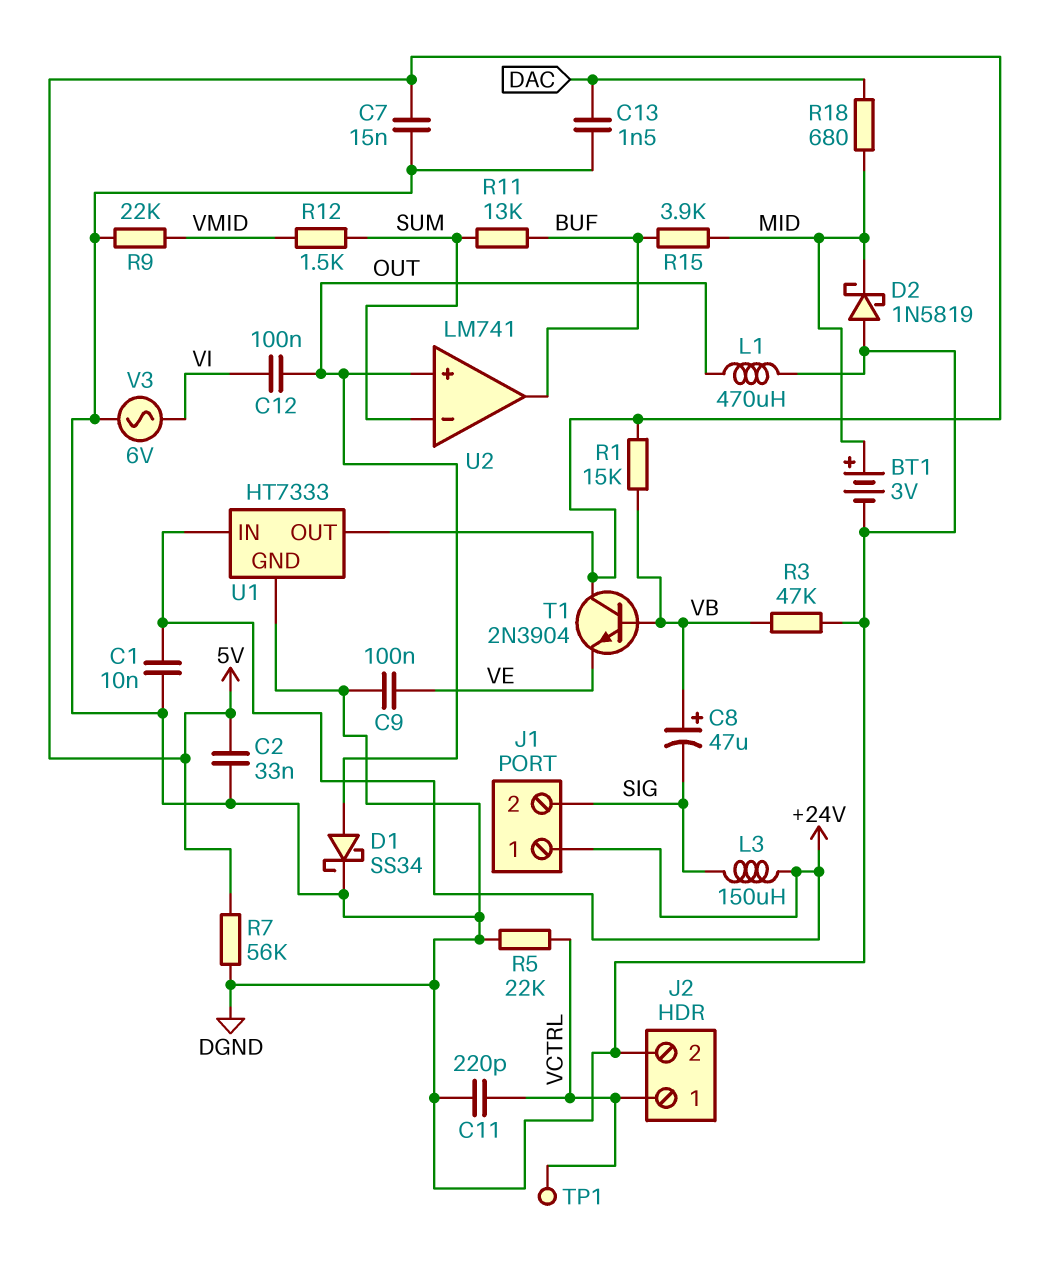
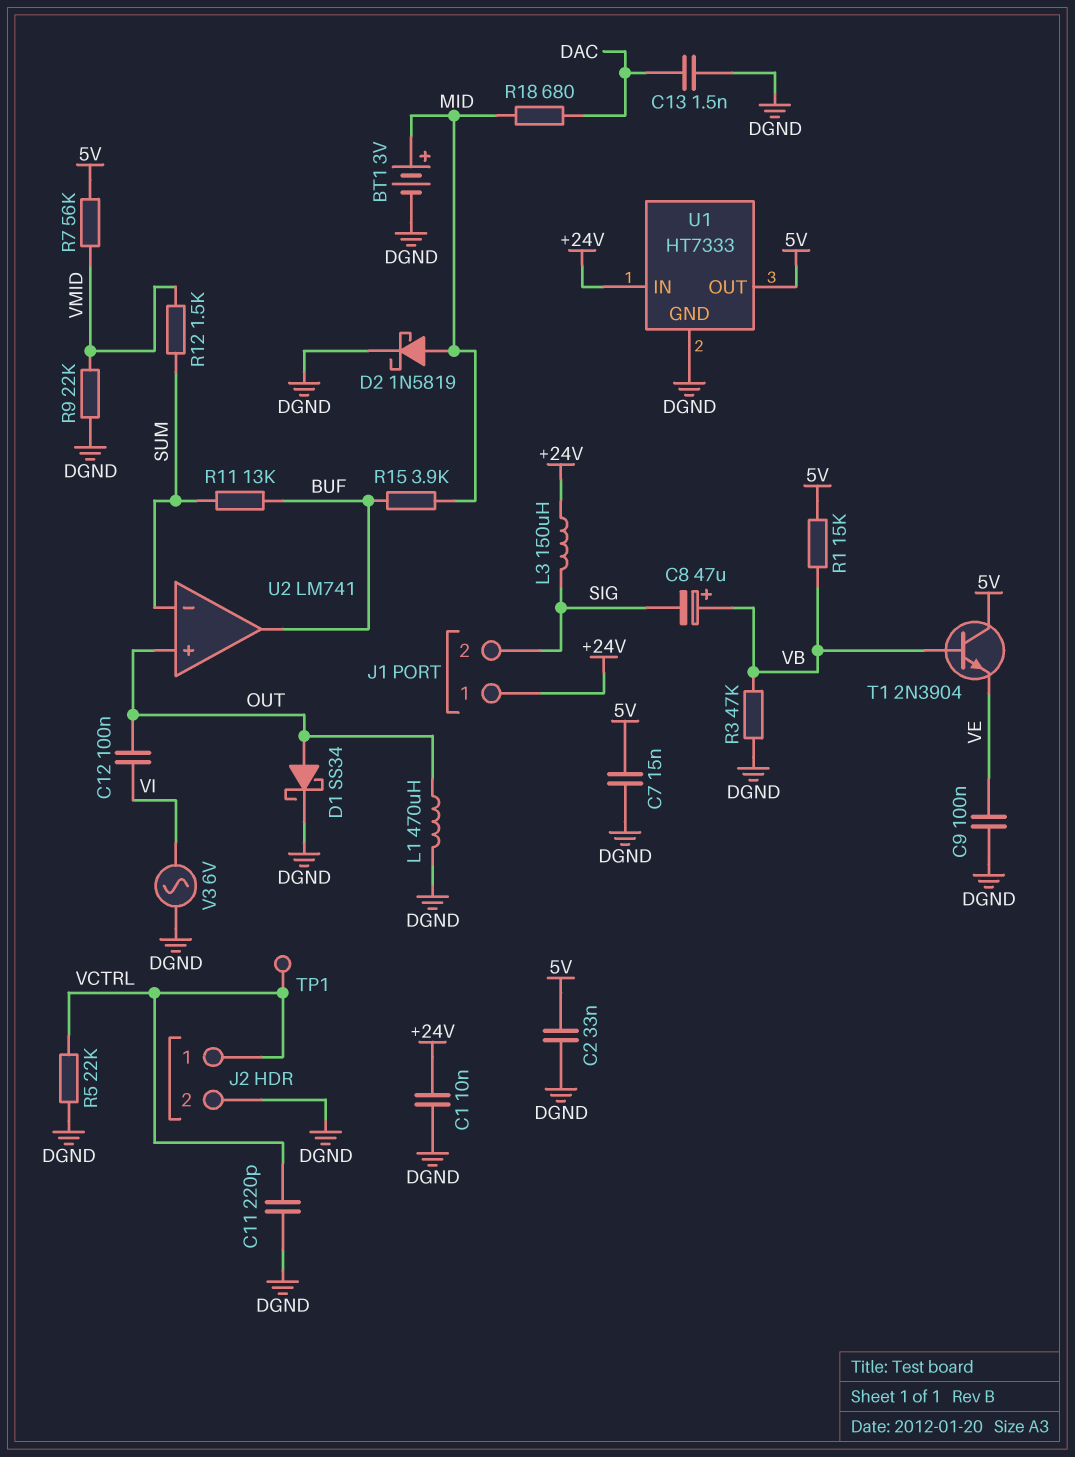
D2: schottky 1N5819 (A DGND, K MID) -> schottky 1N5819 (A MID, K DGND)
R7: 56k (5V, DGND) -> 56k (5V, VMID)

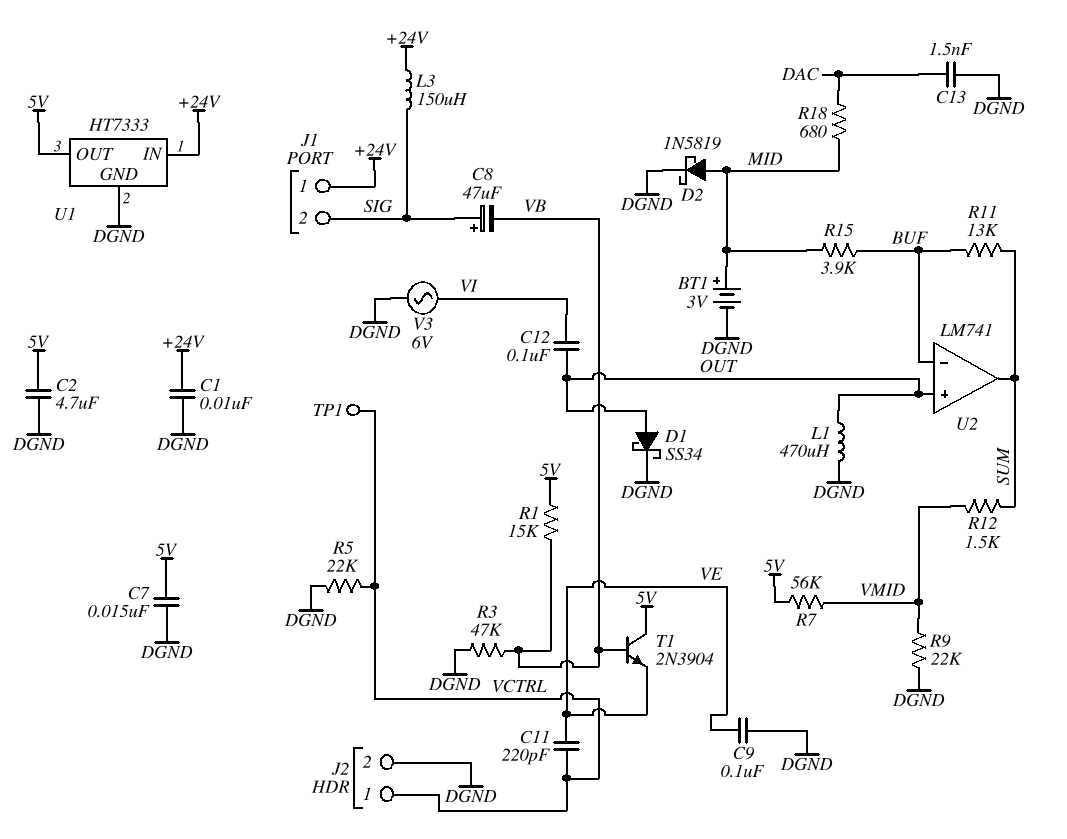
C2: 33nF (5V, DGND) -> 4.7uF (5V, DGND)
C8: 47uF (plus VB, minus SIG) -> 47uF (plus SIG, minus VB)
C11: 220pF (DGND, VCTRL) -> 220pF (VCTRL, VE)
U2 pin in-: SUM -> BUF
U2 pin out: BUF -> SUM

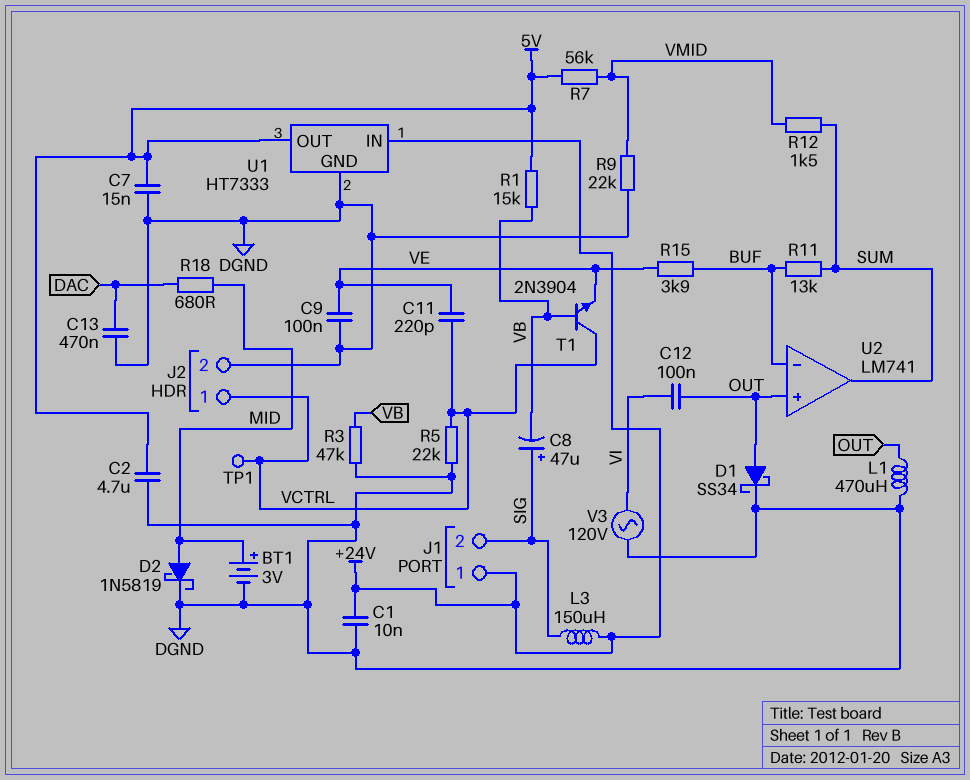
C13: 1.5nF (DAC, DGND) -> 470nF (DAC, DGND)
R15: 3.9k (BUF, MID) -> 3.9k (BUF, VE)
T1: NPN 2N3904 (B VB, C 5V, E VE) -> NPN 2N3904 (B VB, C VCTRL, E VE)
V3: AC 6V (DGND, VI) -> AC 120V (DGND, VI)

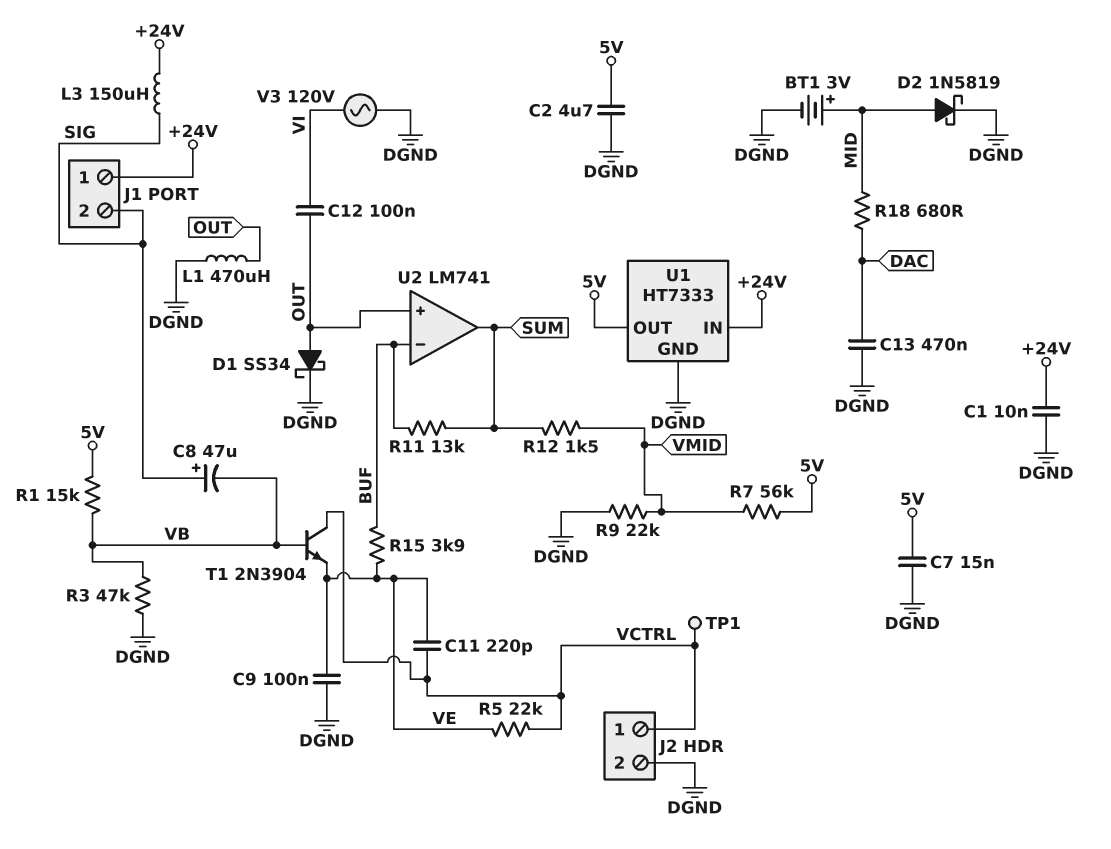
R5: 22k (DGND, VCTRL) -> 22k (VCTRL, VE)

